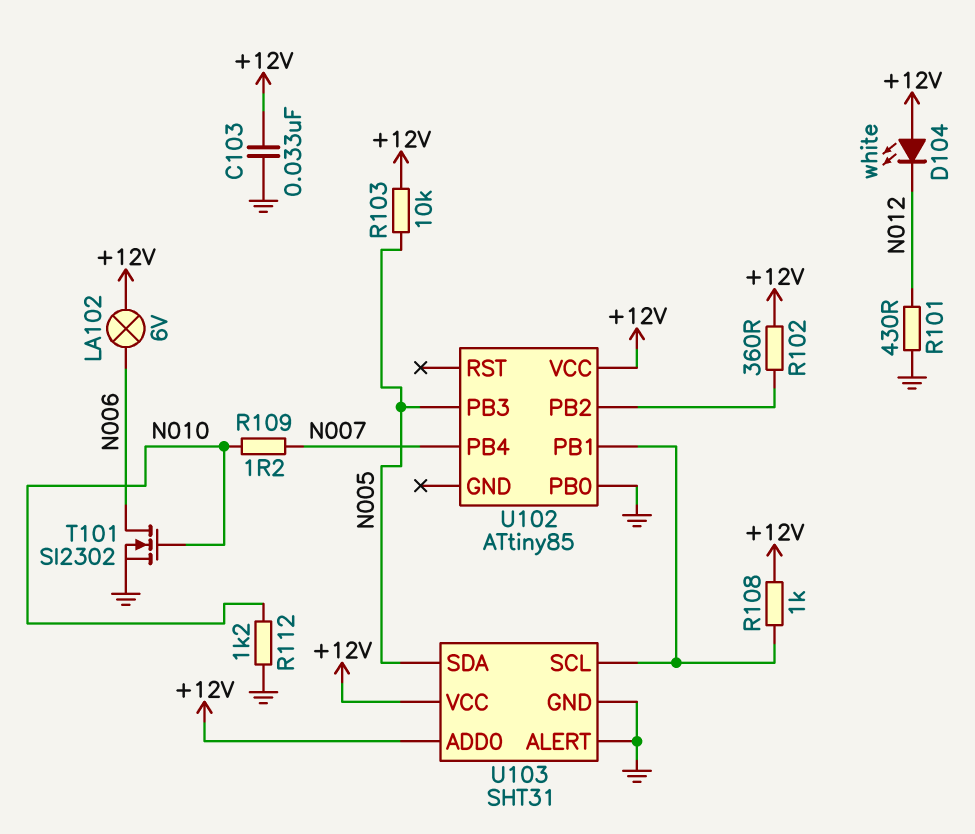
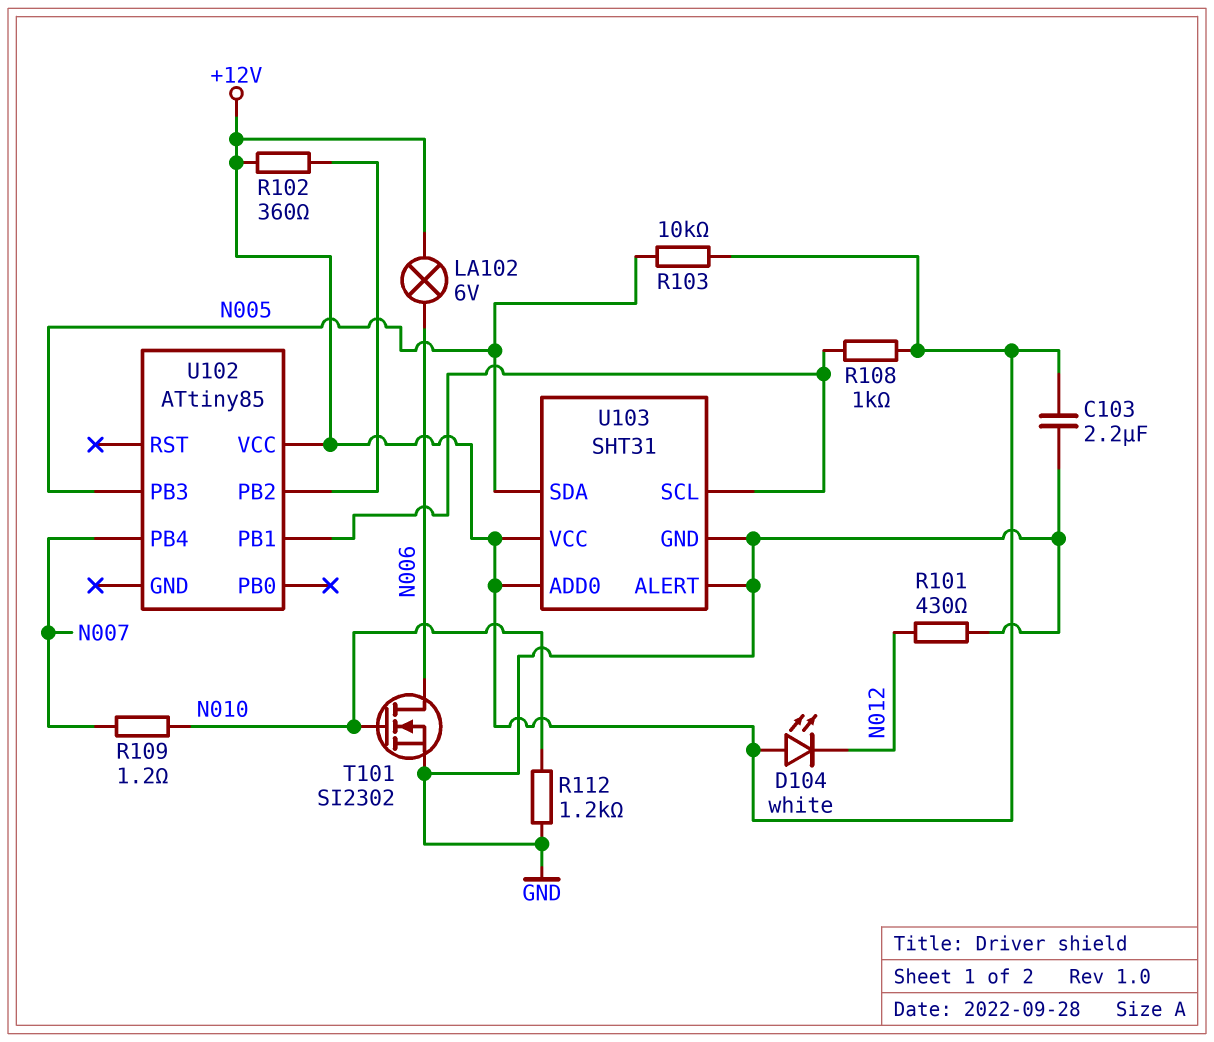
C103: 33nF (+12V, GND) -> 2.2uF (+12V, GND)
U102 pin PB0: GND -> none

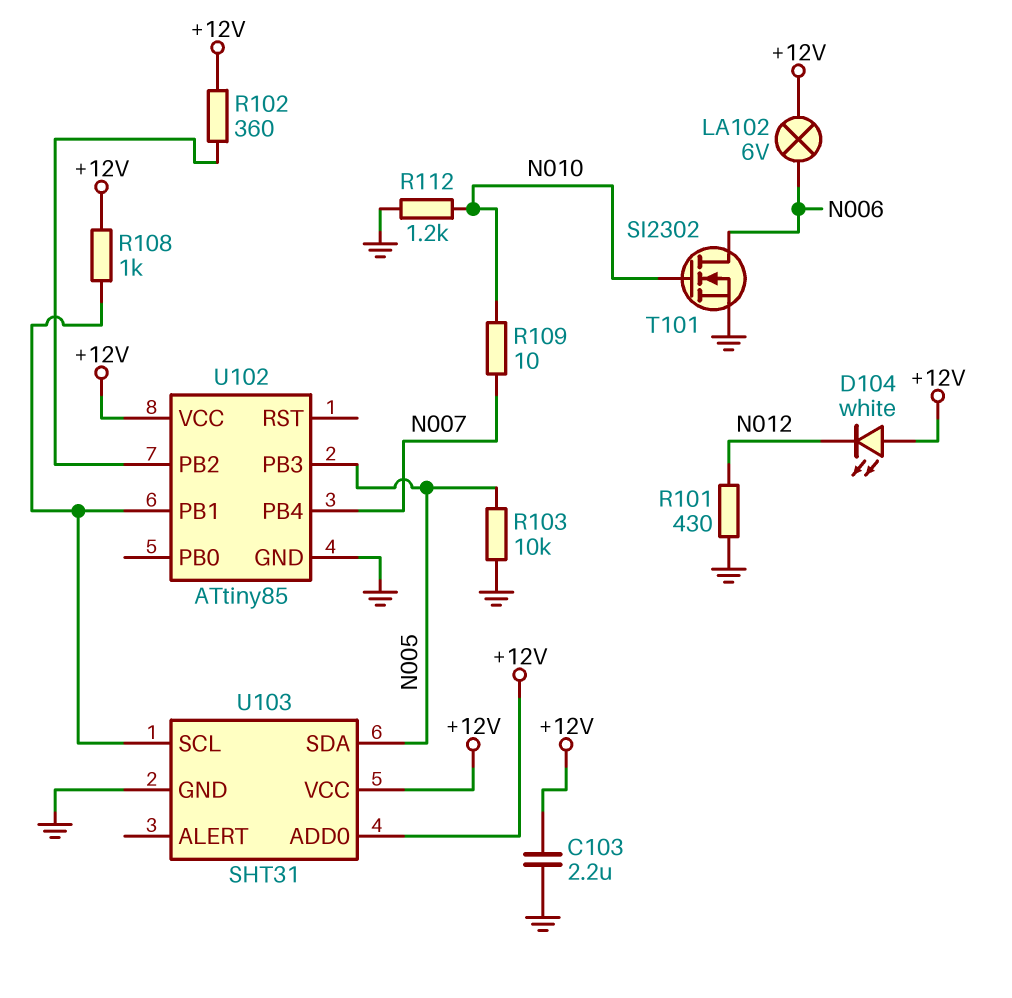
R103: 10k (+12V, N005) -> 10k (GND, N005)
R109: 1.2 (N007, N010) -> 10 (N007, N010)
U102 pin GND: none -> GND
U103 pin ALERT: GND -> none

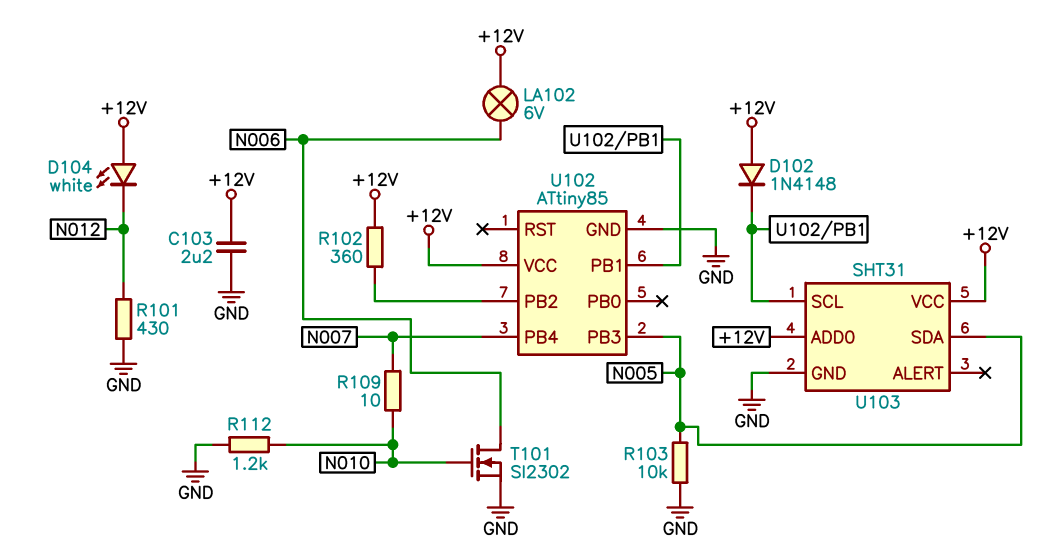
D102: none -> diode 1N4148 (A +12V, K U102/PB1)
R108: 1k (+12V, U102/PB1) -> none

